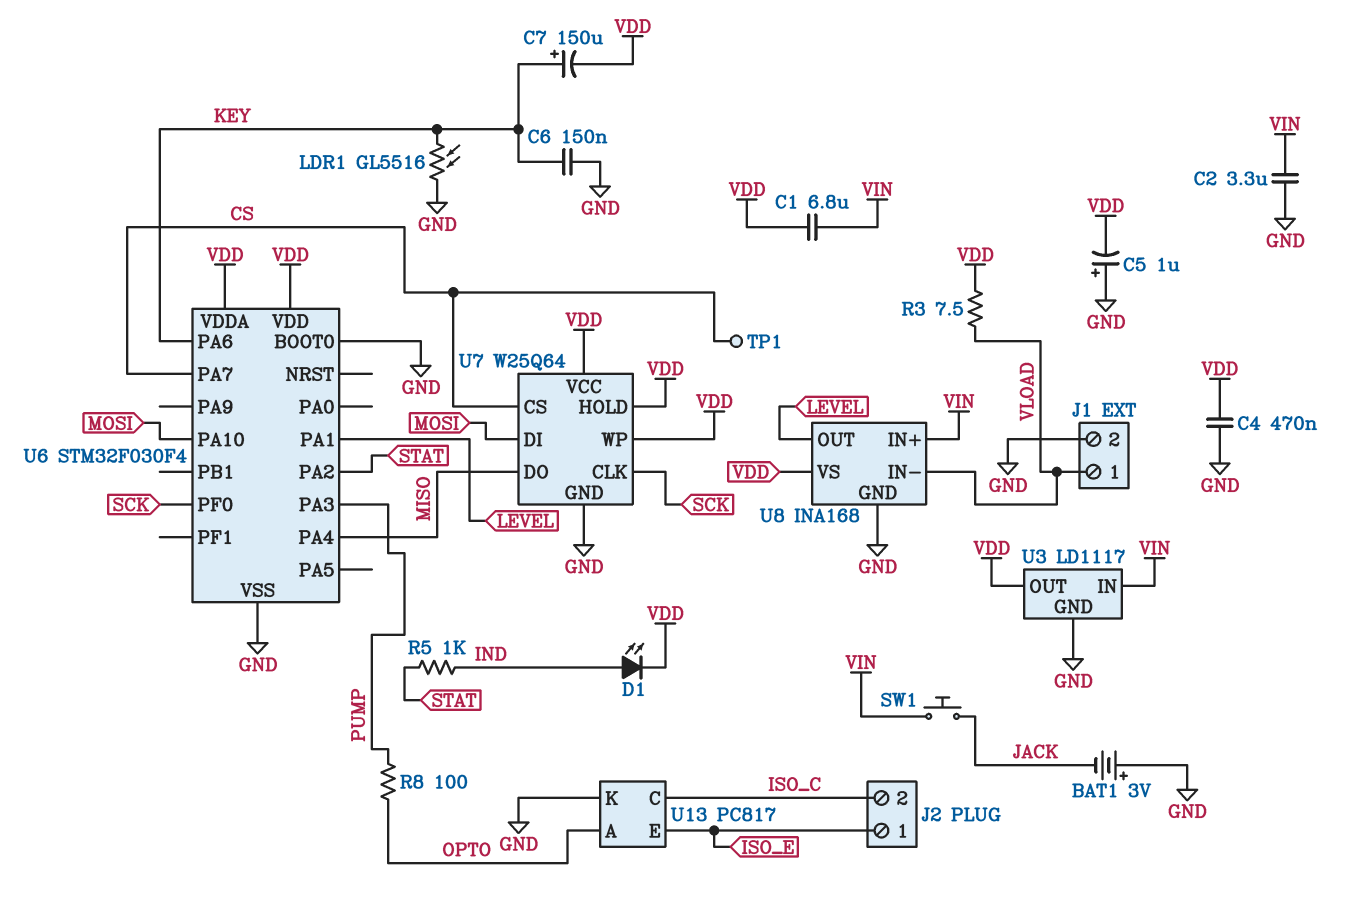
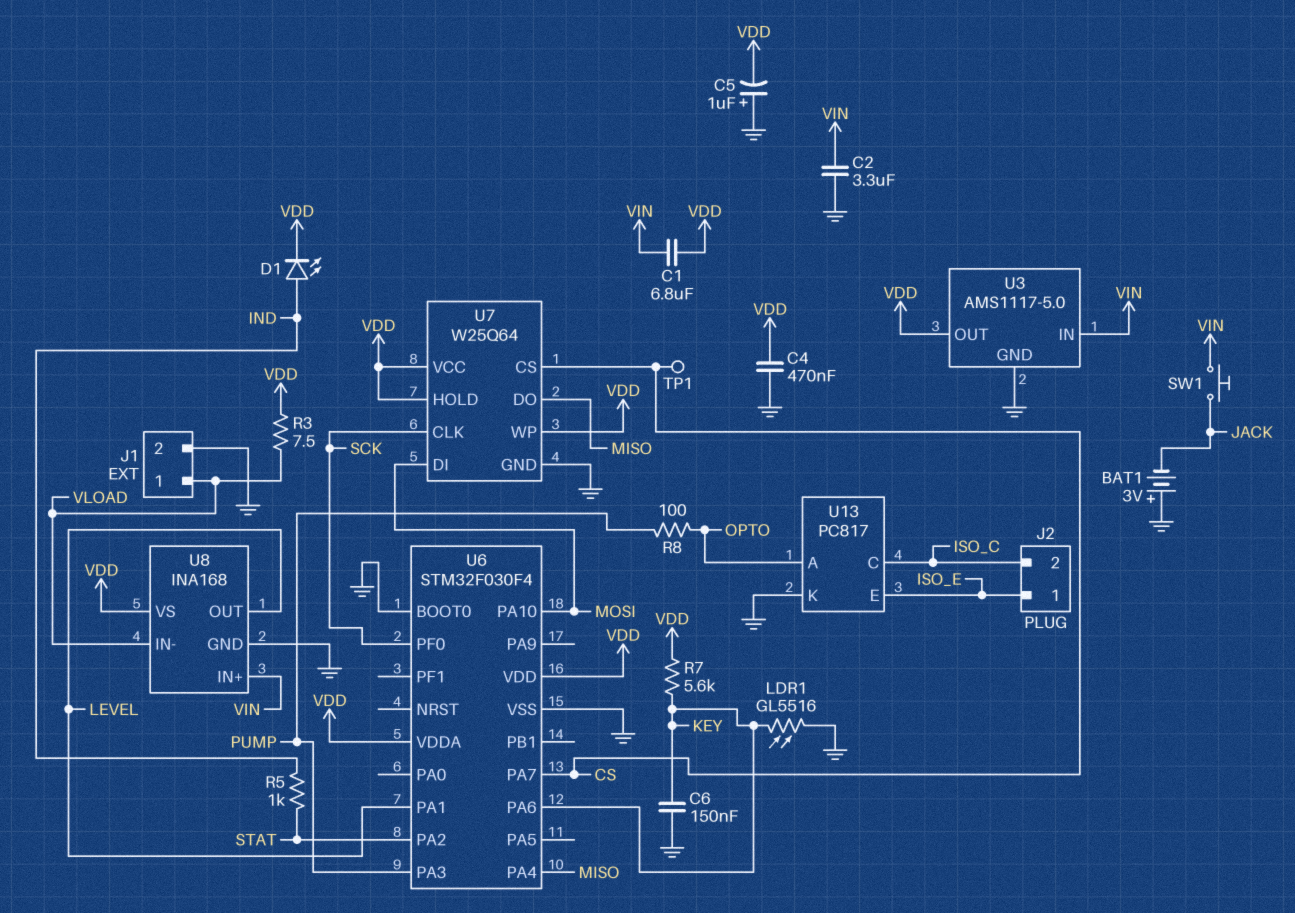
C7: 150uF (plus KEY, minus VDD) -> none
R7: none -> 5.6k (KEY, VDD)
U3: LD1117 -> AMS1117-5.0

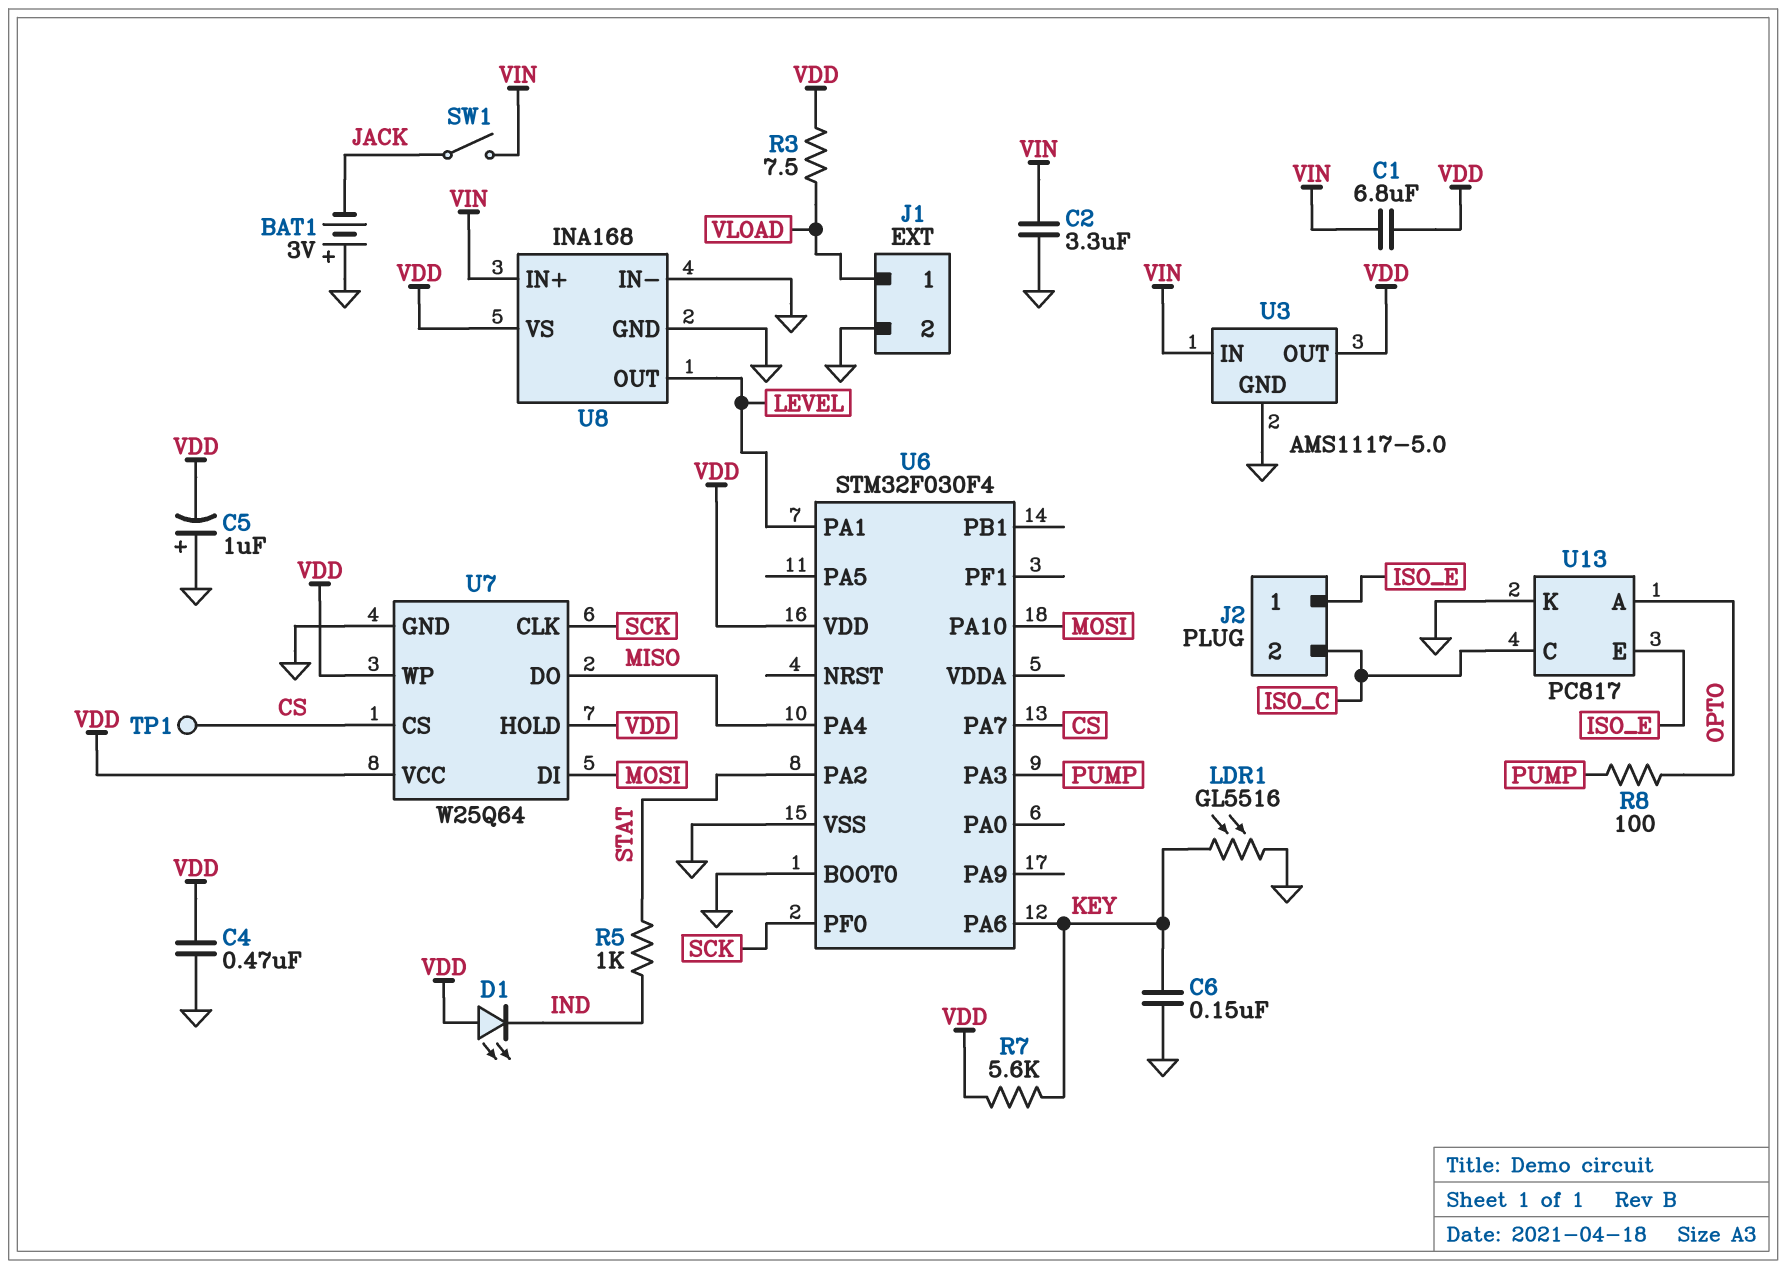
D1: LED (A IND, K VDD) -> LED (A VDD, K IND)
SW1: button (JACK, VIN) -> switch (JACK, VIN)
U6 pin VDDA: VDD -> none
U8 pin IN-: VLOAD -> GND

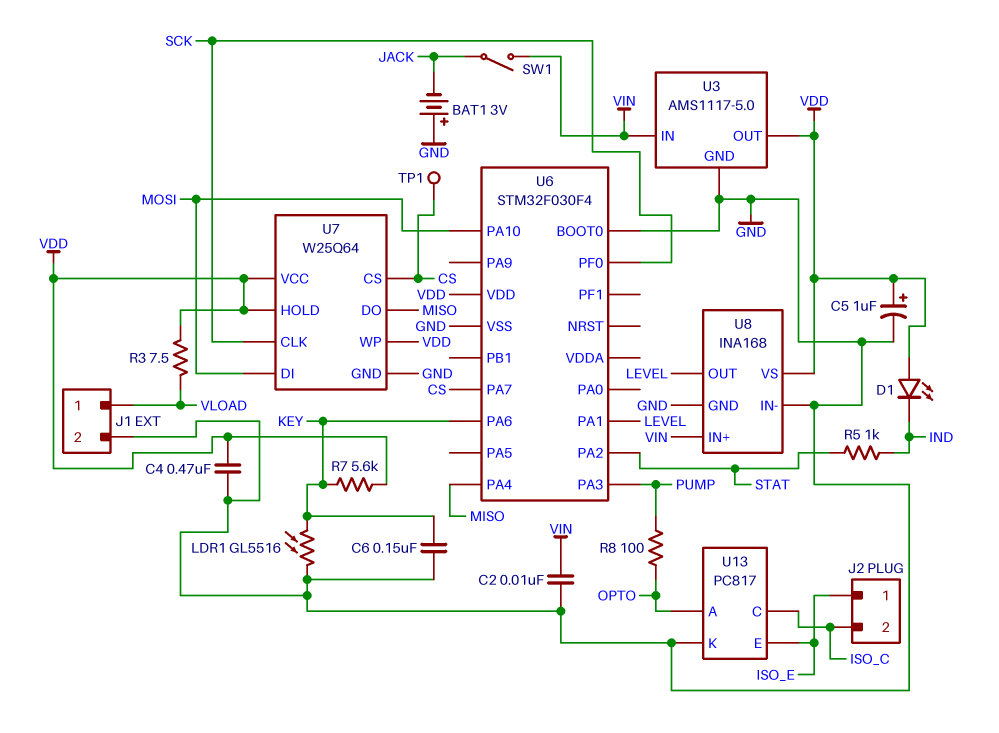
C1: 6.8uF (VDD, VIN) -> none
C2: 3.3uF (GND, VIN) -> 10nF (GND, VIN)
C5: 1uF (plus GND, minus VDD) -> 1uF (plus VDD, minus GND)

